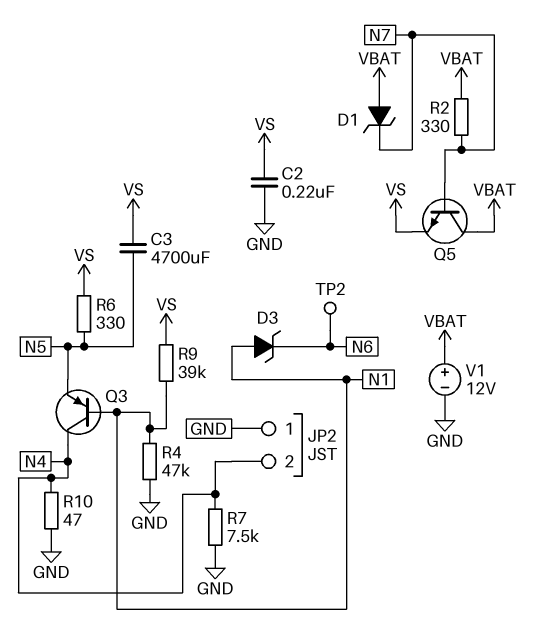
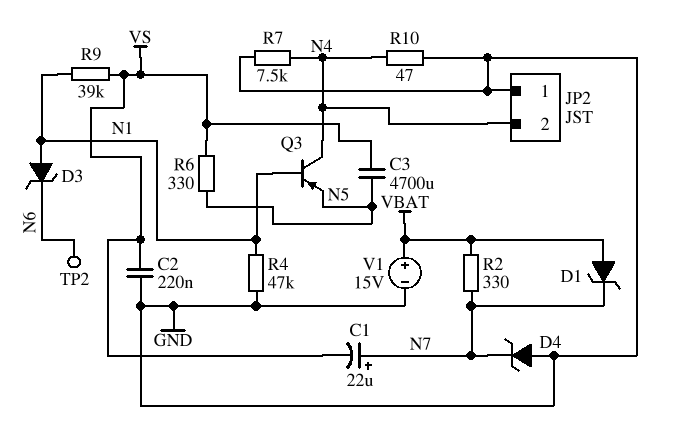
C1: none -> 22uF (plus N7, minus VS)
D4: none -> zener (A GND, K N7)
Q5: NPN (B N7, C VBAT, E VS) -> none
V1: 12V (plus VBAT, minus GND) -> 15V (plus VBAT, minus GND)

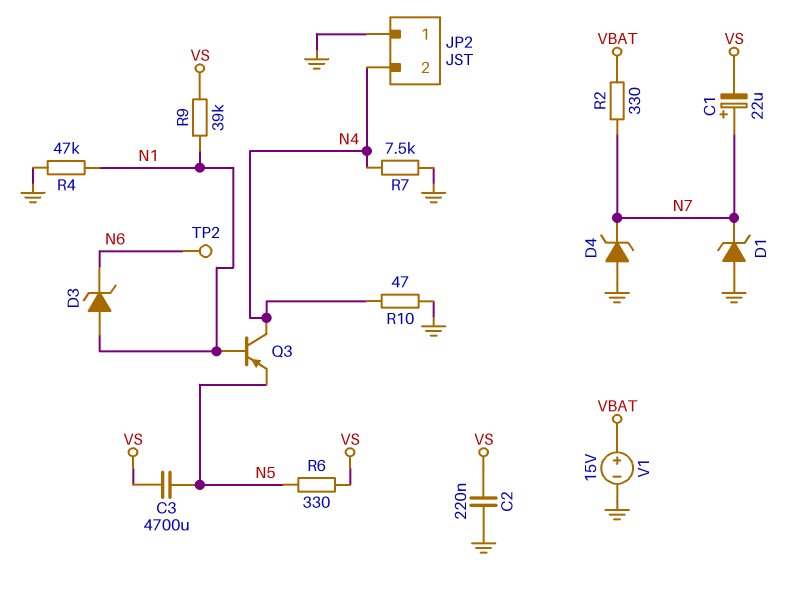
D1: zener (A VBAT, K N7) -> zener (A GND, K N7)

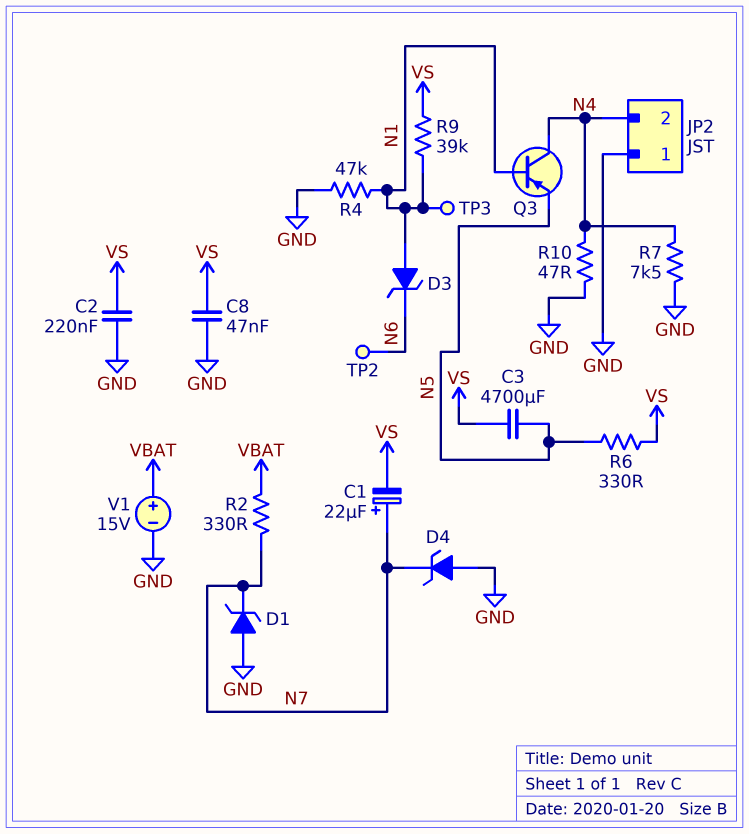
C8: none -> 47nF (GND, VS)
TP3: none -> test point (N1)

